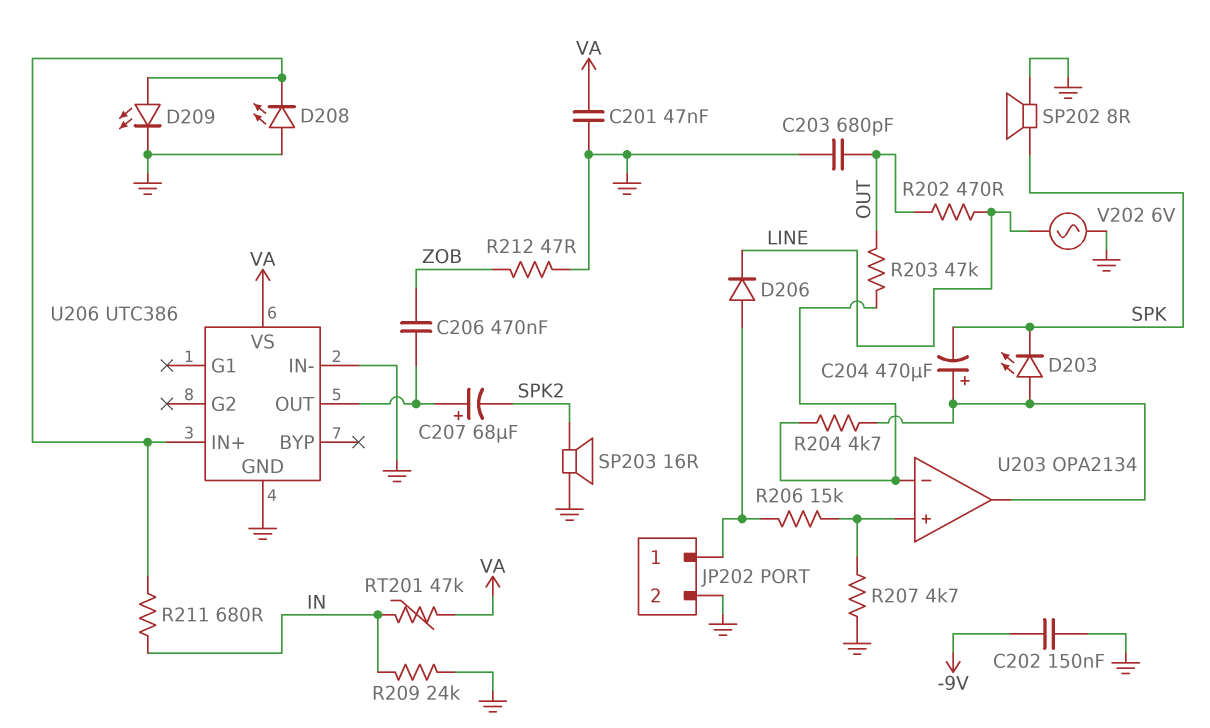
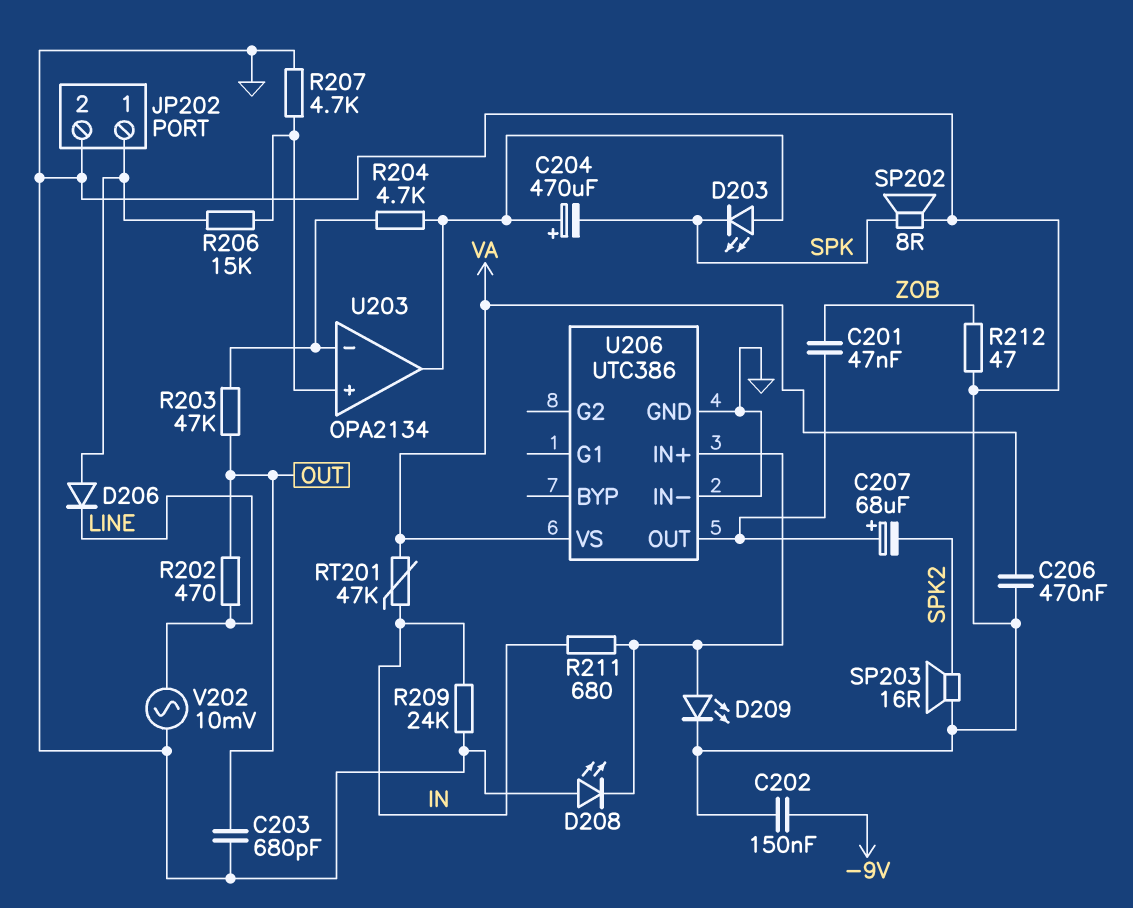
C201: 47nF (GND, VA) -> 47nF (U206/OUT, ZOB)
C206: 470nF (U206/OUT, ZOB) -> 470nF (GND, VA)
V202: AC 6V (GND, LINE) -> AC 10mV (GND, LINE)

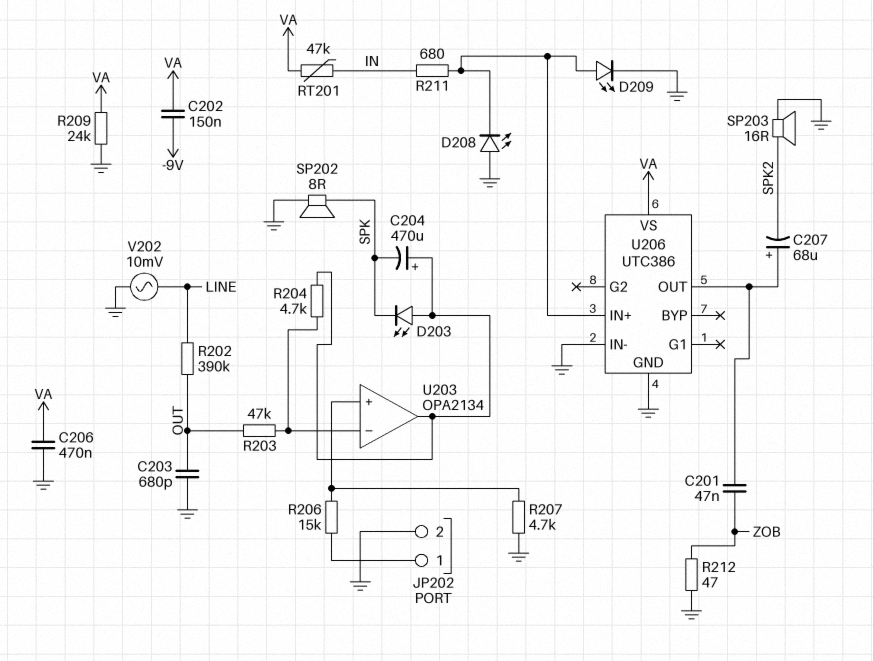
C202: 150nF (-9V, GND) -> 150nF (-9V, VA)
D206: diode (A JP202/1, K LINE) -> none
R202: 470 (LINE, OUT) -> 390k (LINE, OUT)
R209: 24k (GND, IN) -> 24k (GND, VA)

